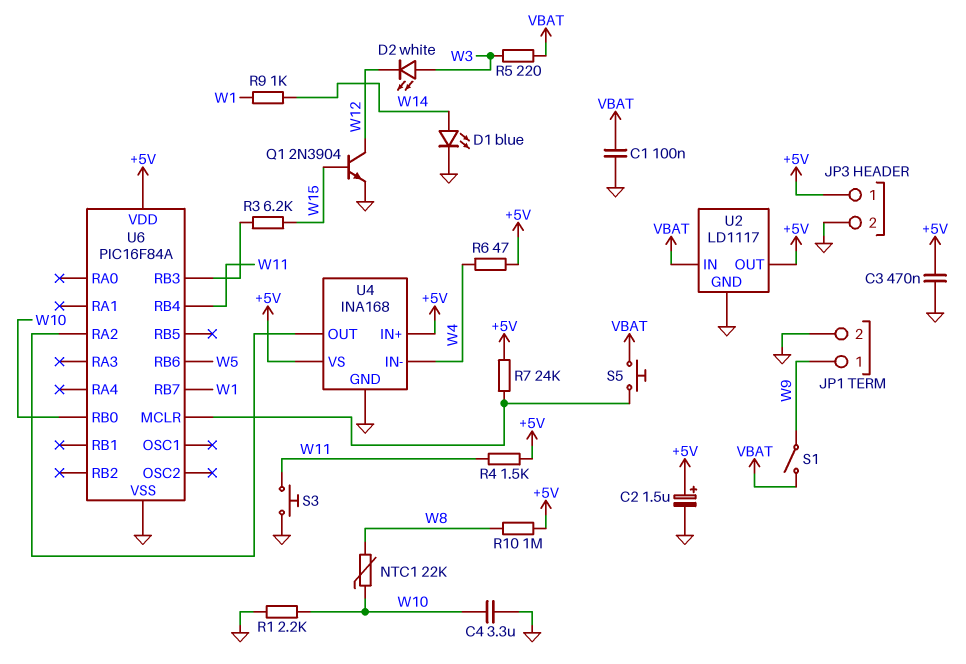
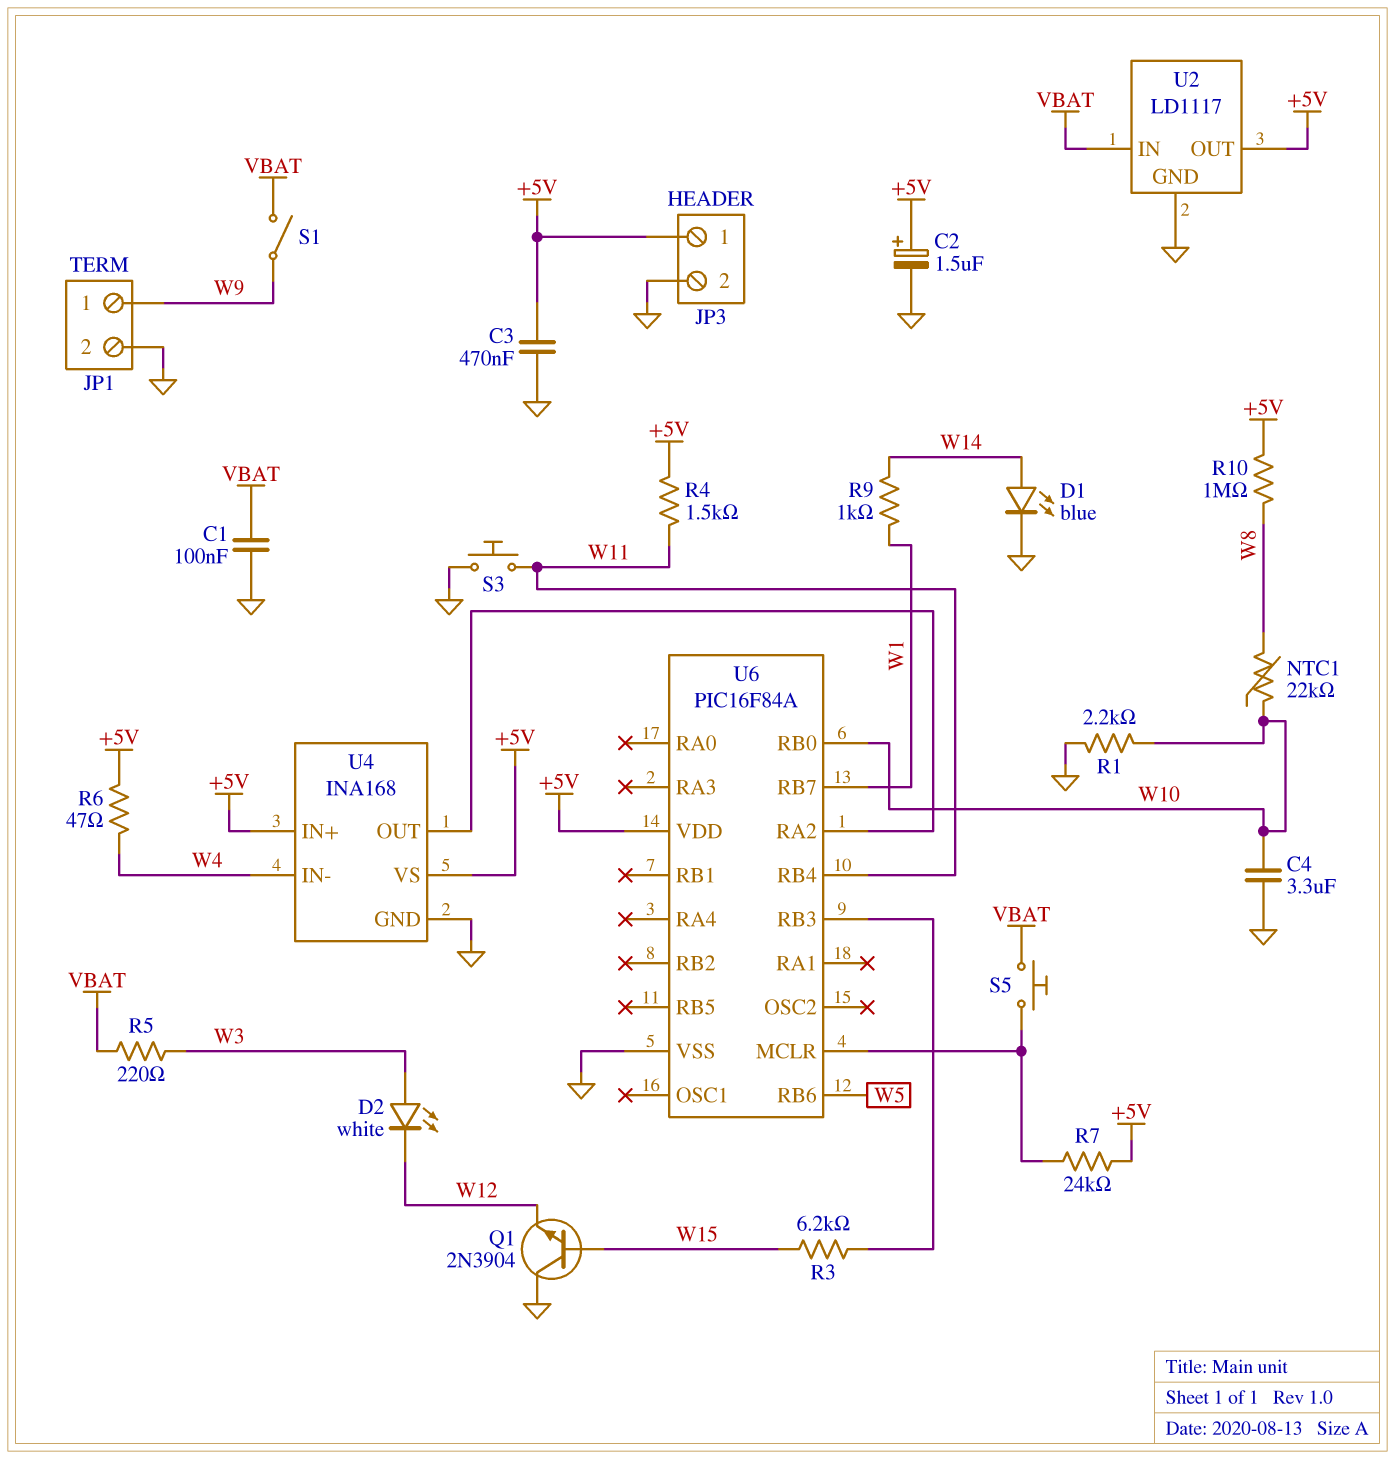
Q1: NPN 2N3904 (B W15, C W12, E GND) -> NPN 2N3904 (B W15, C GND, E W12)

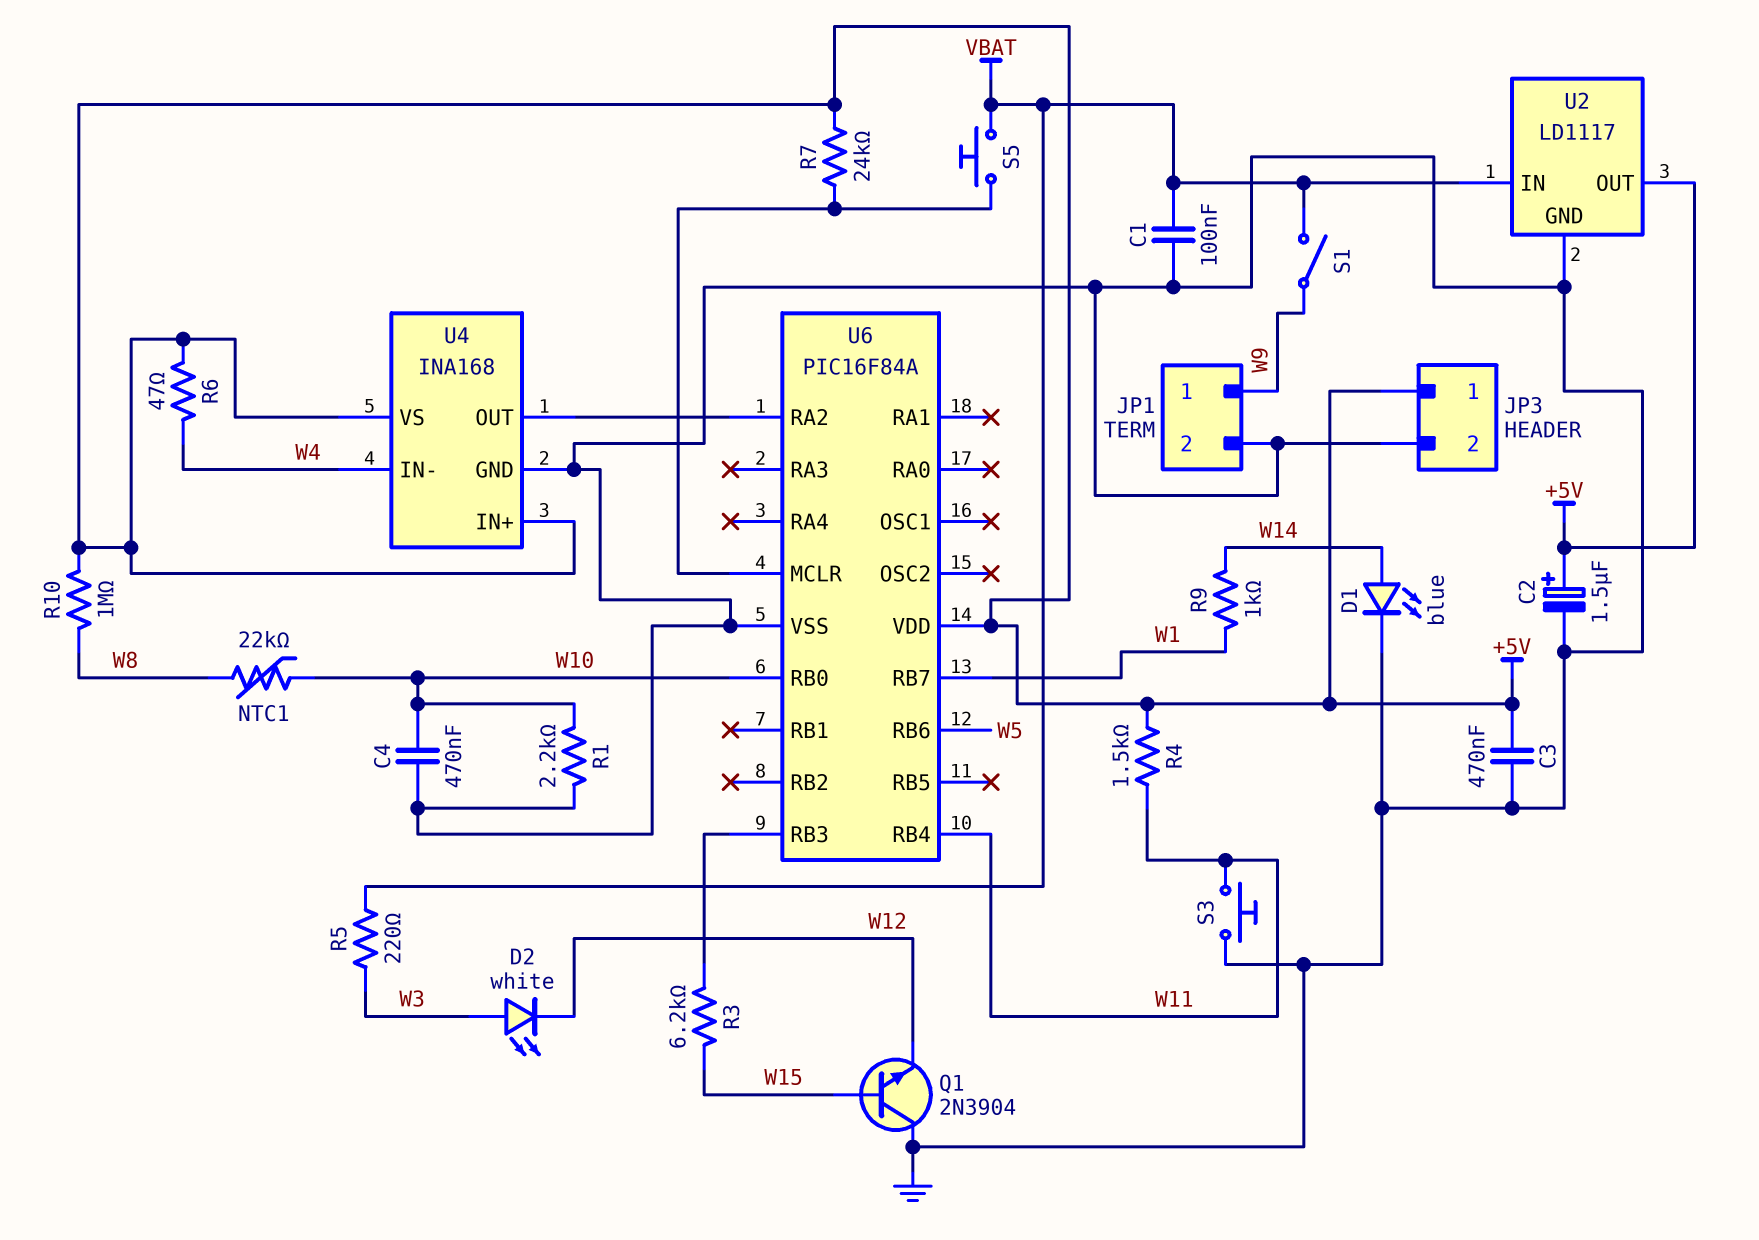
C4: 3.3uF (GND, W10) -> 470nF (GND, W10)

